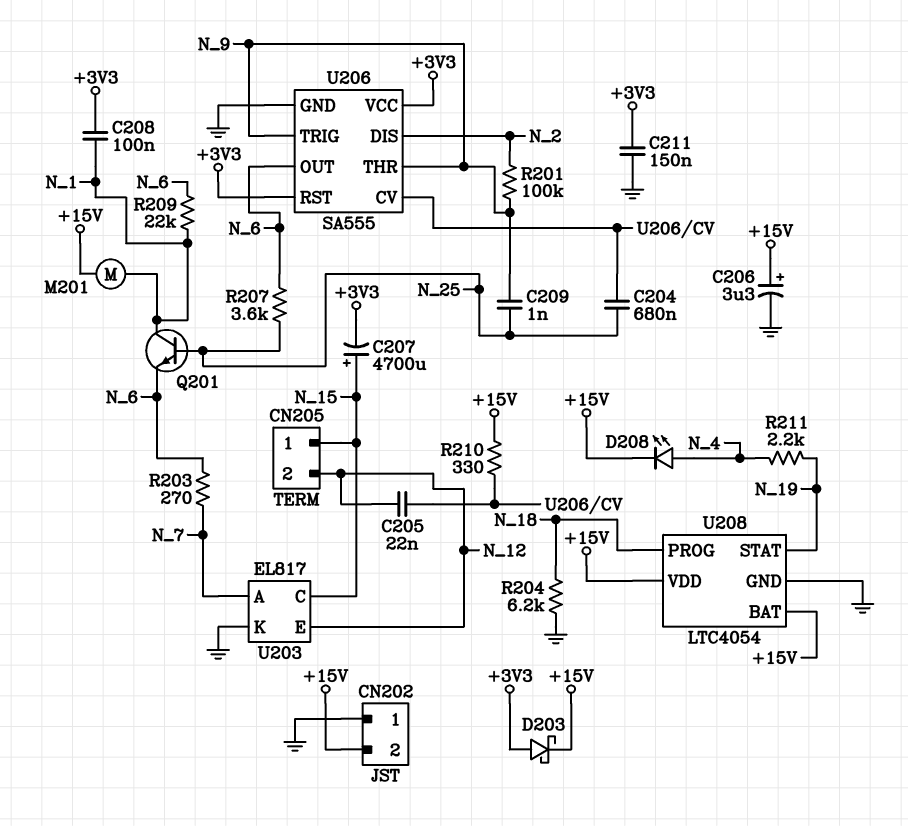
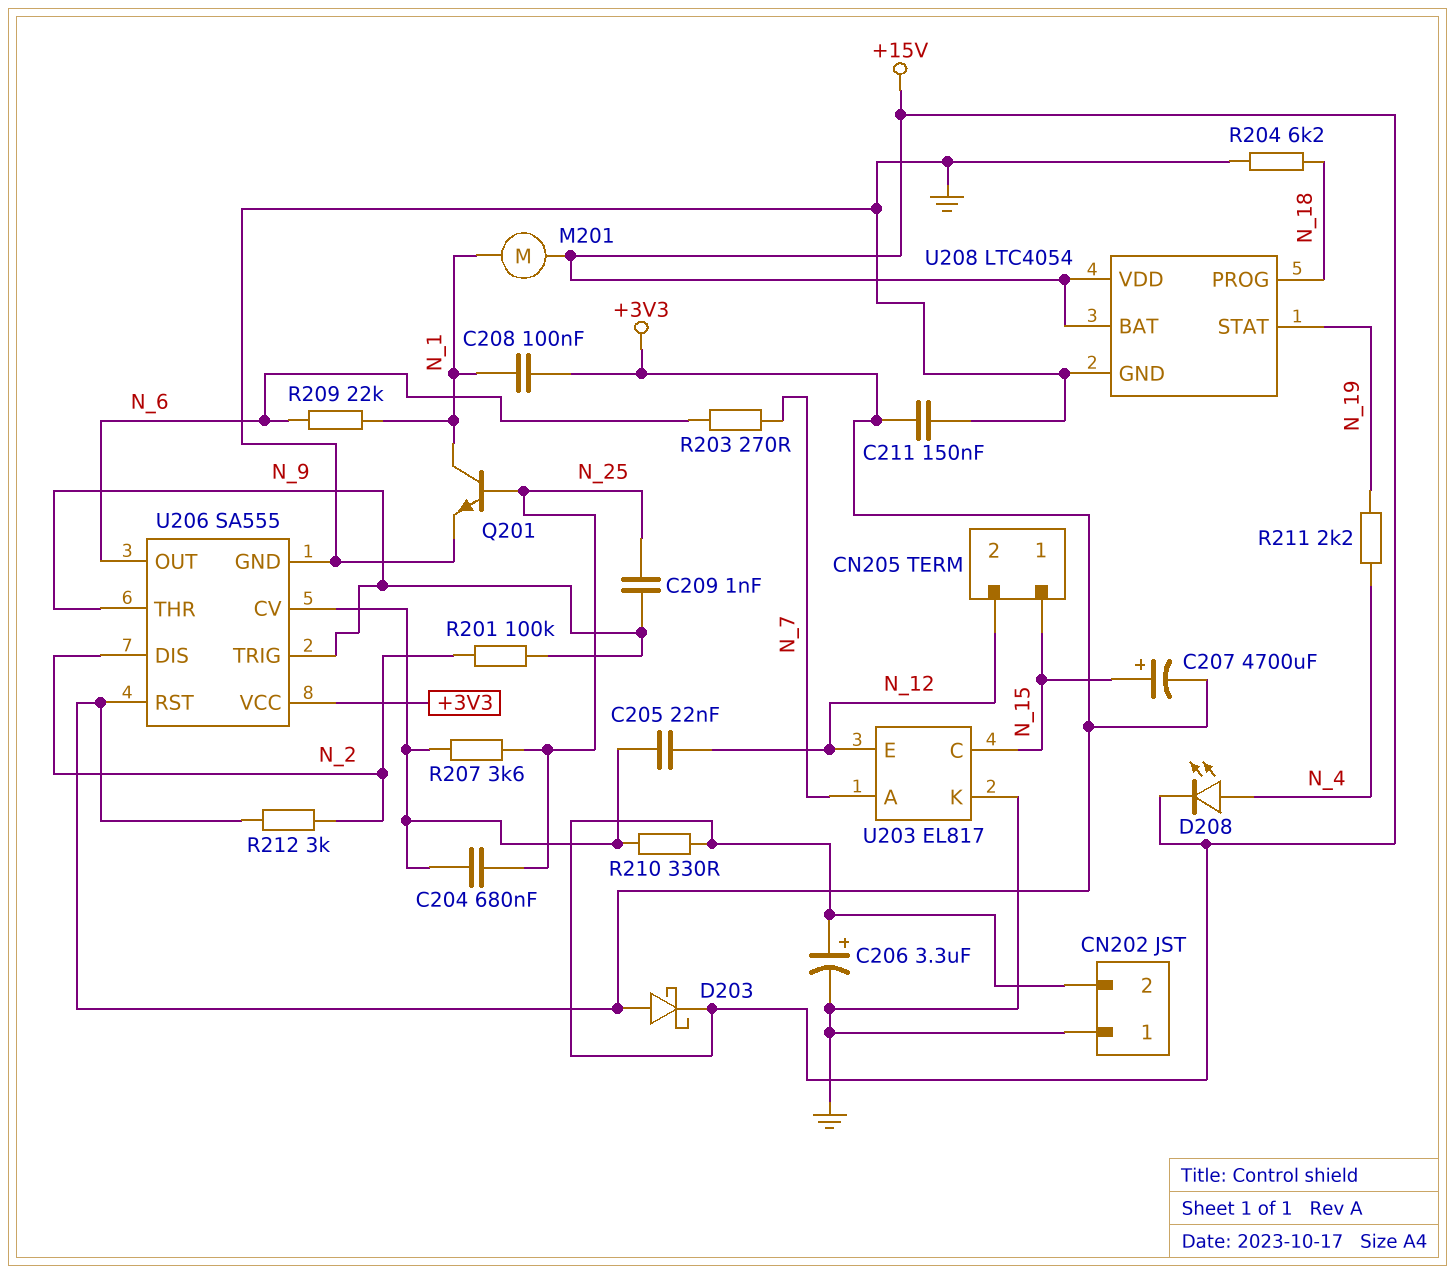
Q201: NPN (B N_25, C N_1, E N_6) -> NPN (B N_25, C N_1, E GND)
R207: 3.6k (N_6, N_25) -> 3.6k (N_25, U206/CV)
R212: none -> 3k (+3V3, N_2)

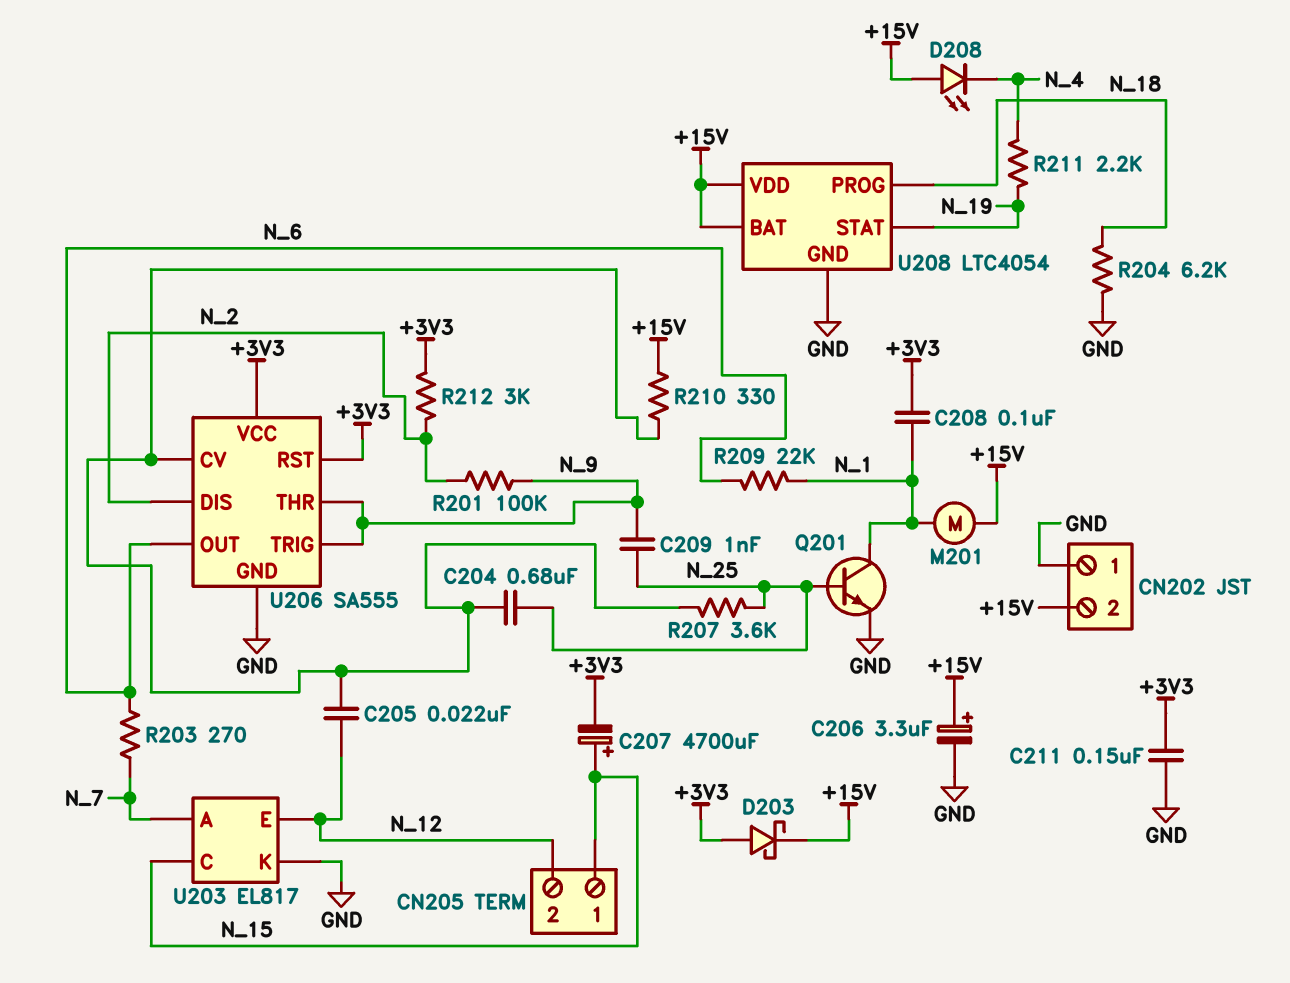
D208: LED (A N_4, K +15V) -> LED (A +15V, K N_4)

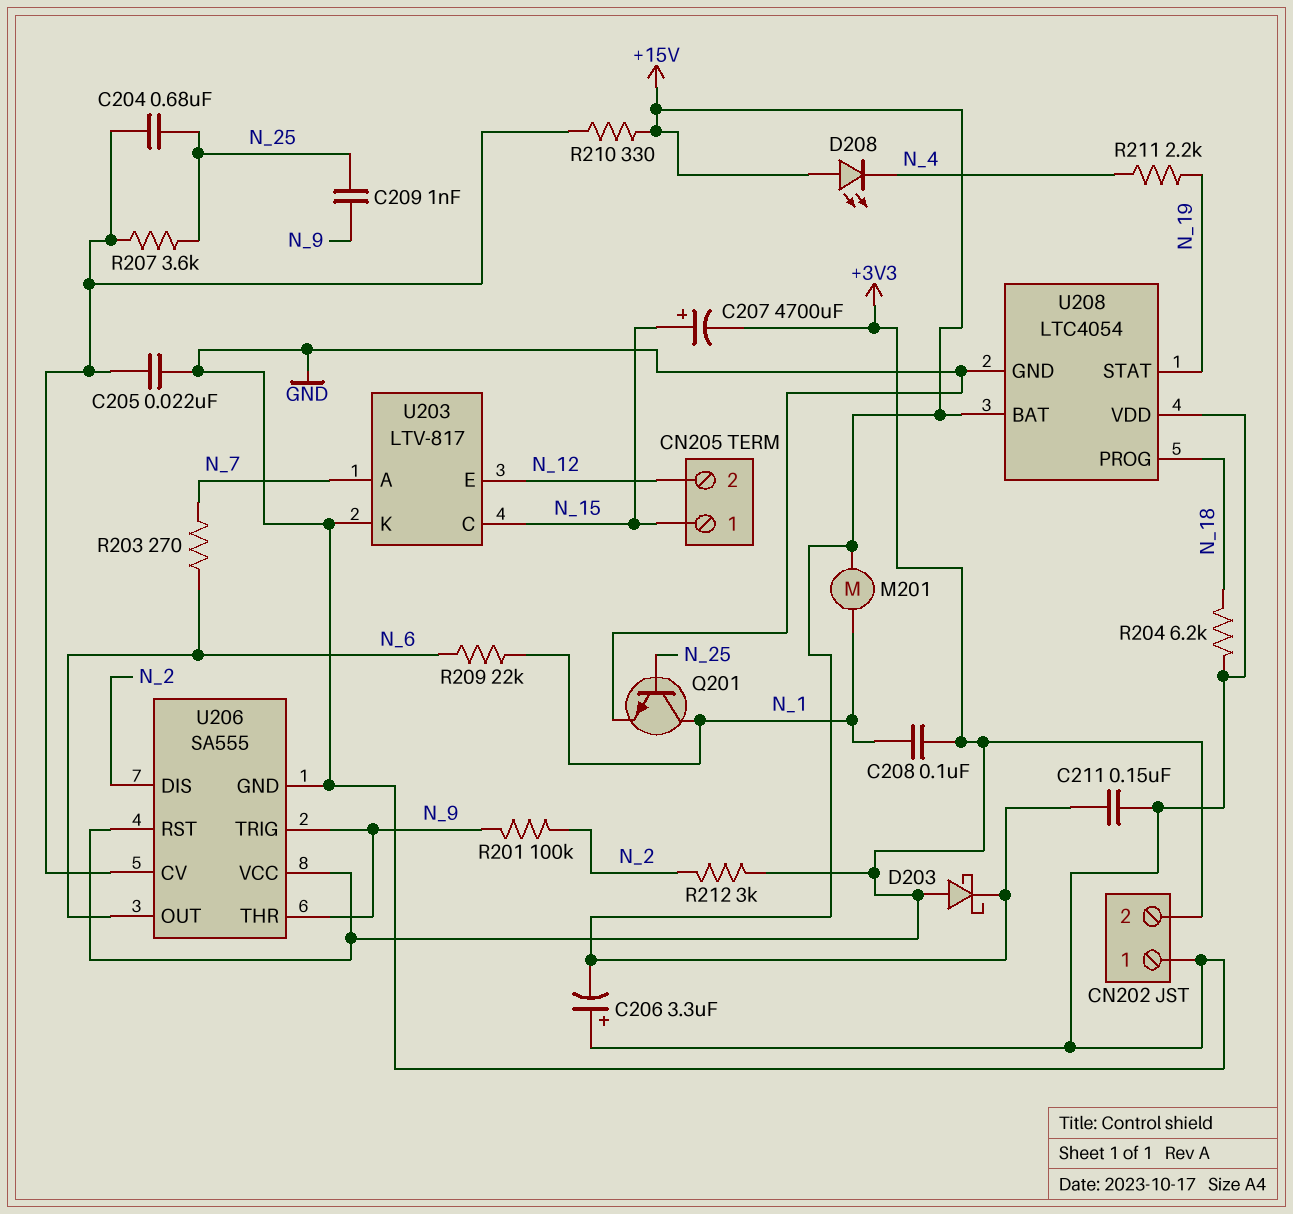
C205: 22nF (N_12, U206/CV) -> 22nF (GND, U206/CV)
C206: 3.3uF (plus +15V, minus GND) -> 3.3uF (plus GND, minus +15V)
C211: 150nF (+3V3, GND) -> 150nF (+15V, GND)
CN202 pin 2: +15V -> +3V3
U203: EL817 -> LTV-817
U208 pin VDD: +15V -> GND

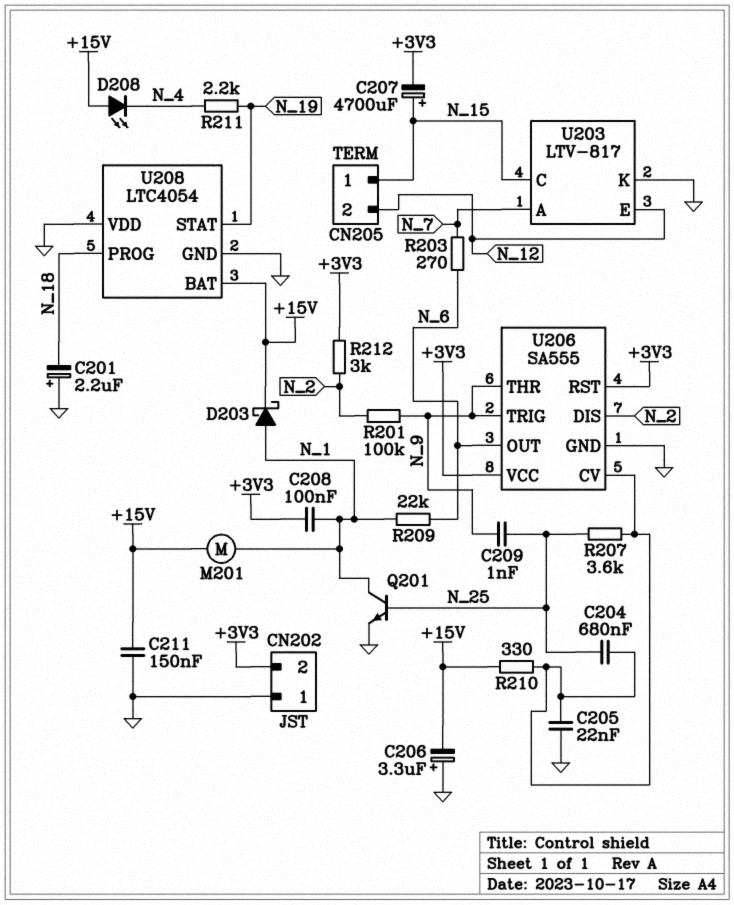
C201: none -> 2.2uF (plus GND, minus N_18)
D203: schottky (A +3V3, K +15V) -> schottky (A N_1, K +15V)
R204: 6.2k (GND, N_18) -> none

